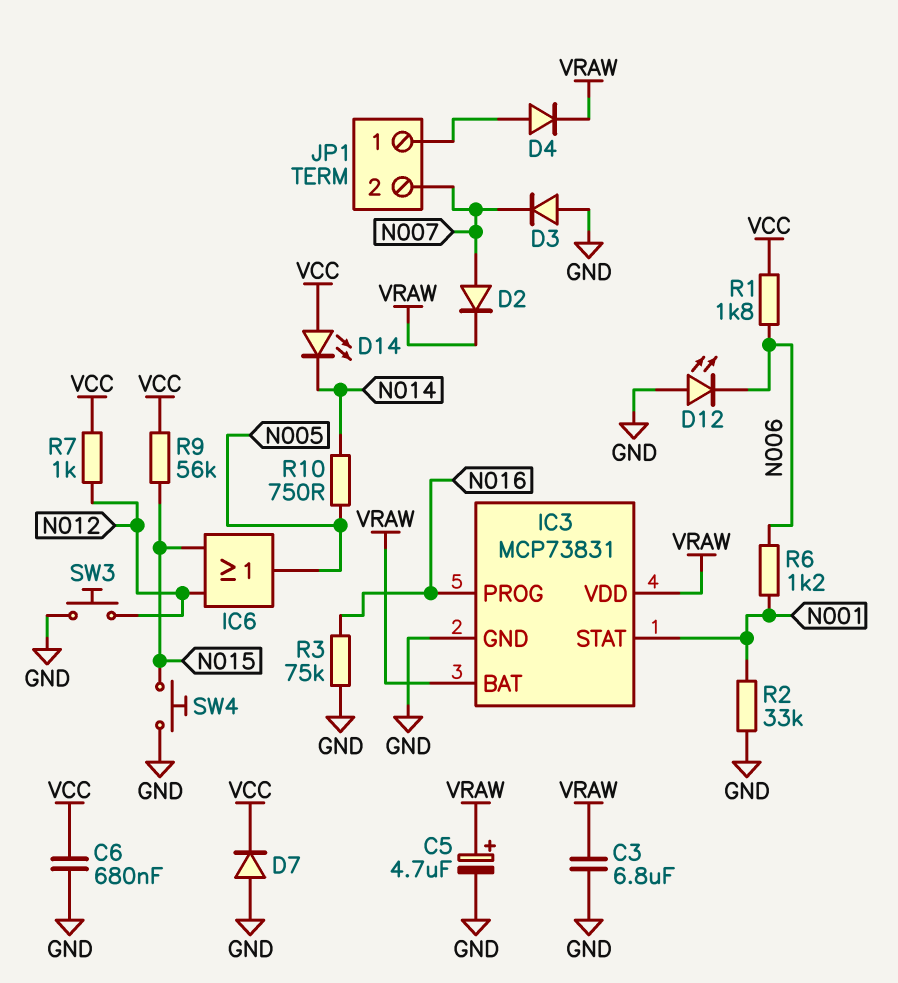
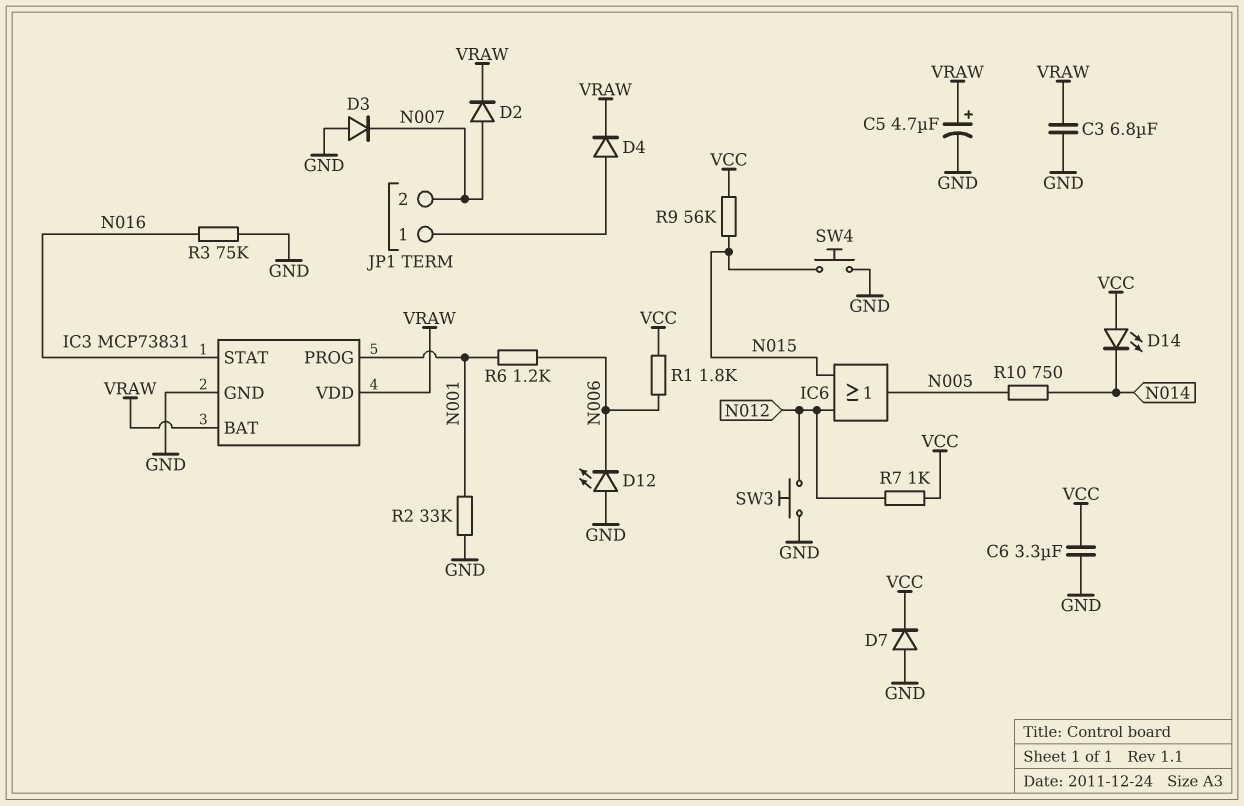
C6: 680nF (GND, VCC) -> 3.3uF (GND, VCC)
IC3 pin PROG: N016 -> N001
IC3 pin STAT: N001 -> N016

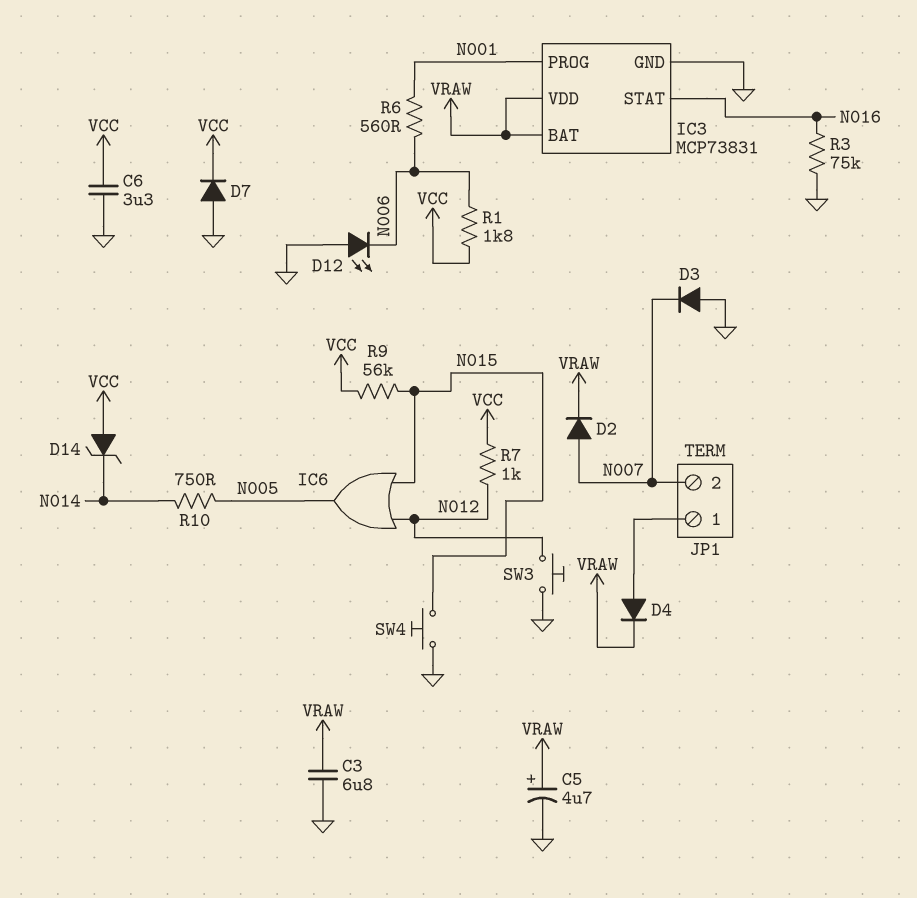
D14: LED (A VCC, K N014) -> zener (A VCC, K N014)
R2: 33k (GND, N001) -> none
R6: 1.2k (N001, N006) -> 560 (N001, N006)

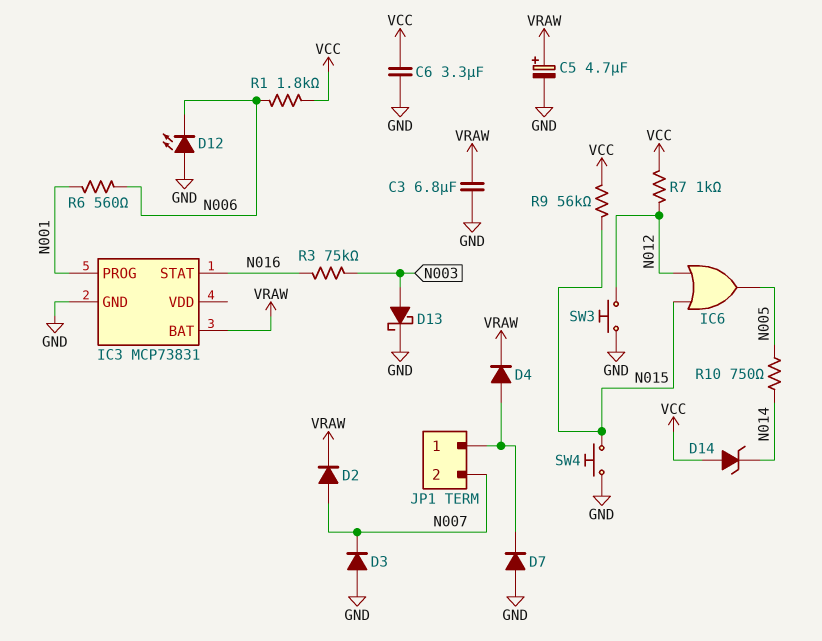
D7: diode (A GND, K VCC) -> diode (A GND, K JP1/1)
D13: none -> schottky (A N003, K GND)
IC3 pin VDD: VRAW -> none
R3: 75k (GND, N016) -> 75k (N003, N016)

